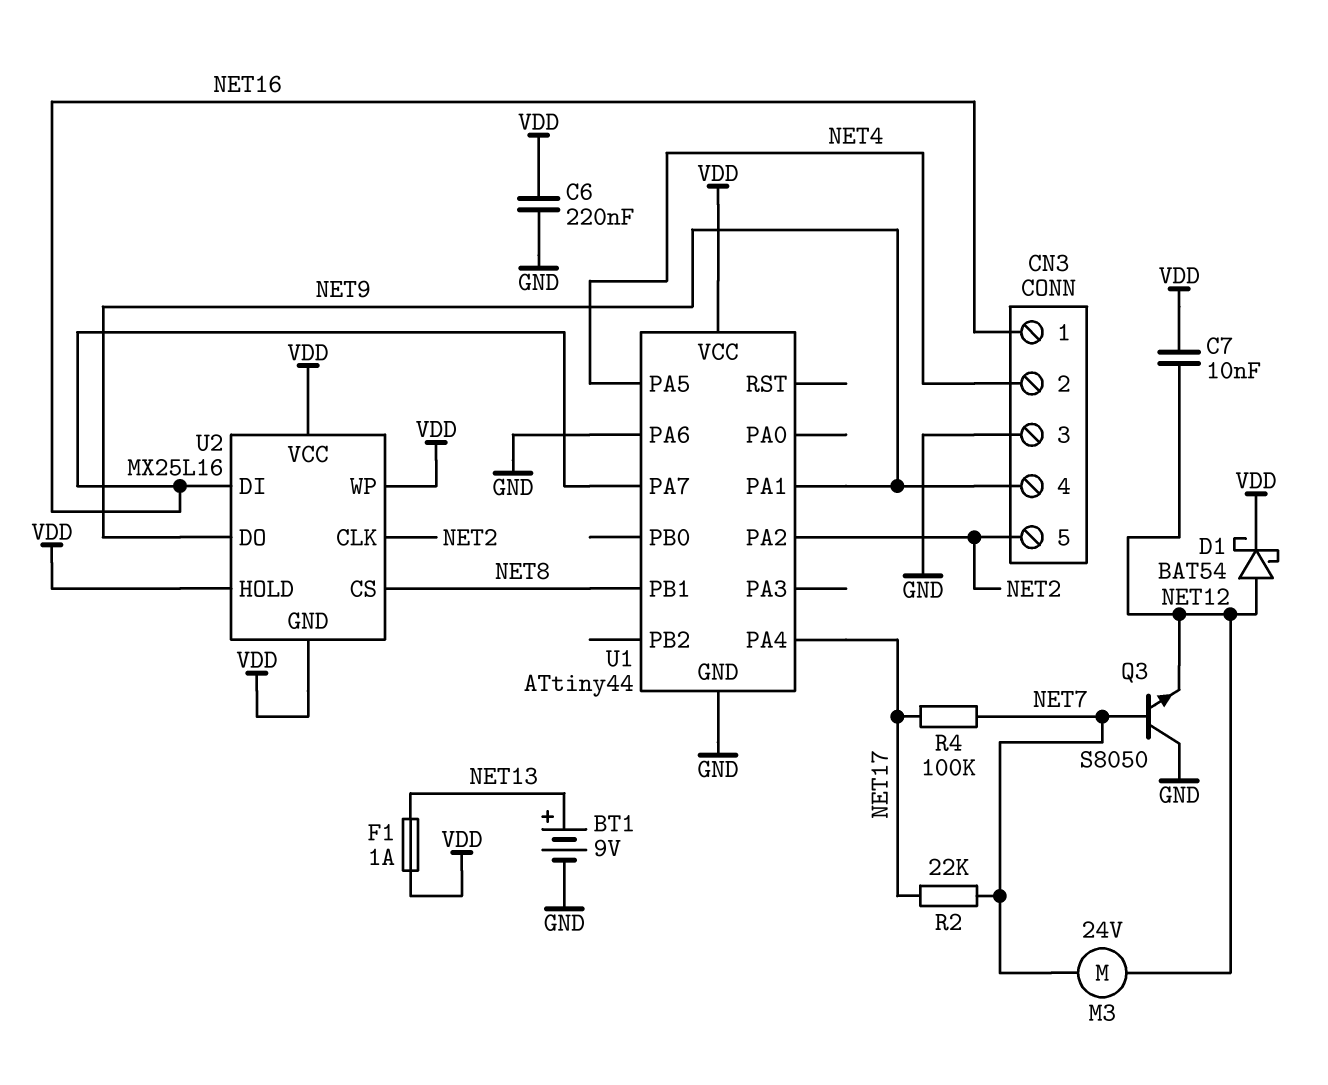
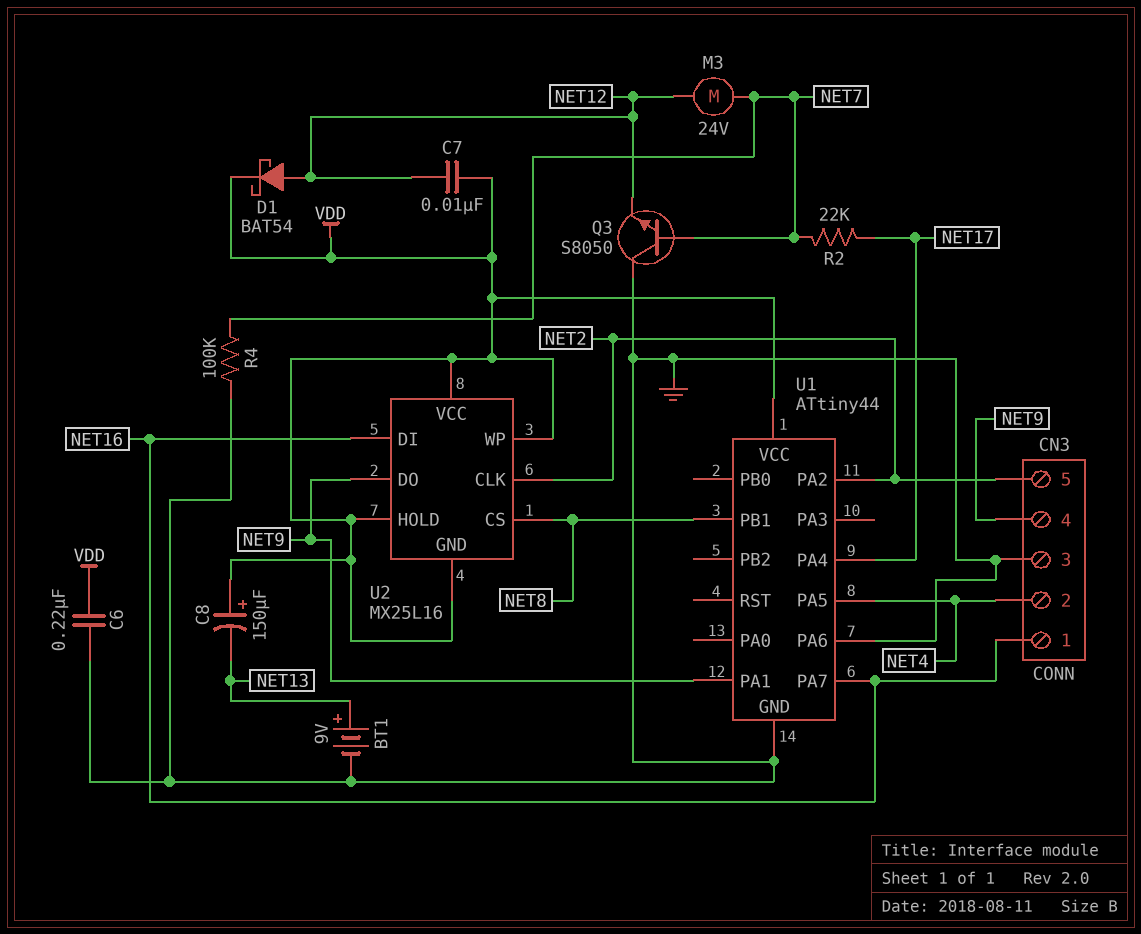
C8: none -> 150uF (plus VDD, minus NET13)
F1: 1A (NET13, VDD) -> none
R4: 100k (NET7, NET17) -> 100k (GND, NET7)

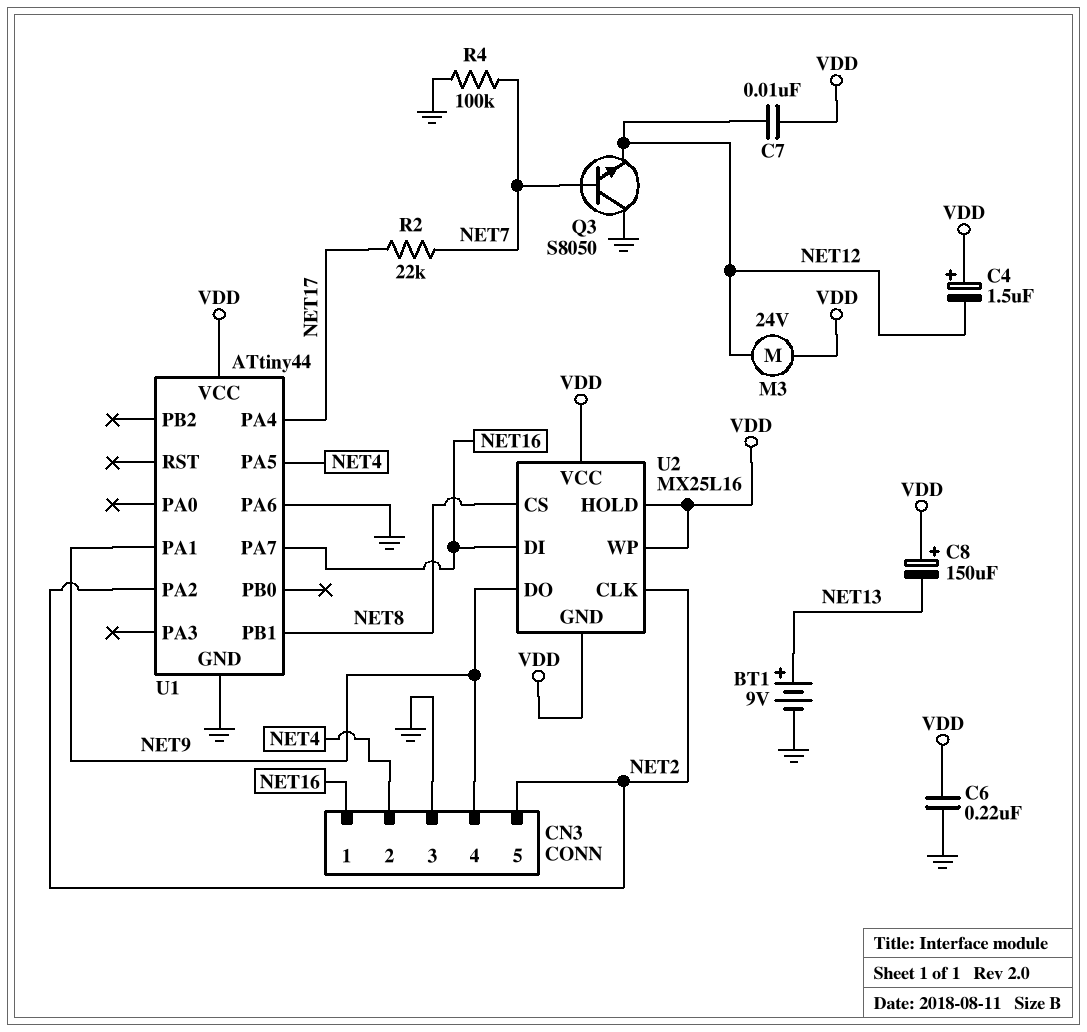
C4: none -> 1.5uF (plus VDD, minus NET12)
D1: schottky BAT54 (A NET12, K VDD) -> none
M3: motor 24V (NET7, NET12) -> motor 24V (NET12, VDD)

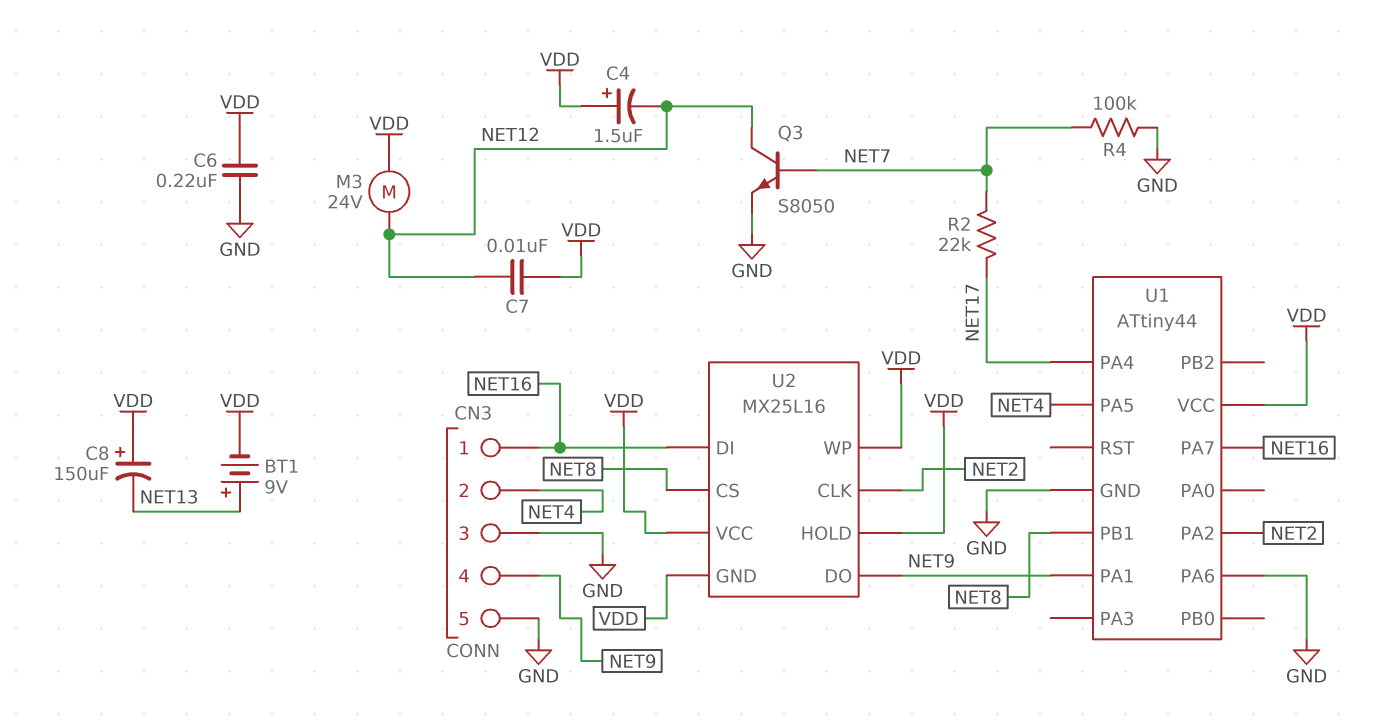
BT1: 9V (plus NET13, minus GND) -> 9V (plus NET13, minus VDD)
CN3 pin 5: NET2 -> GND
Q3: NPN S8050 (B NET7, C GND, E NET12) -> NPN S8050 (B NET7, C NET12, E GND)

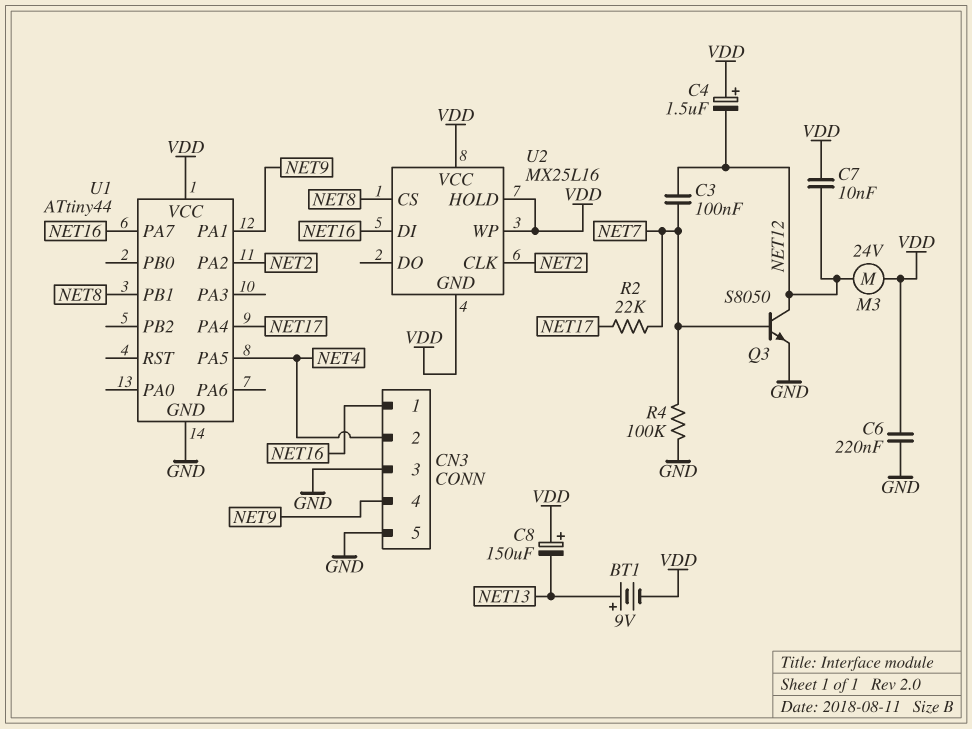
C3: none -> 100nF (NET7, NET12)
U1 pin PA6: GND -> none
U2 pin DO: NET9 -> none

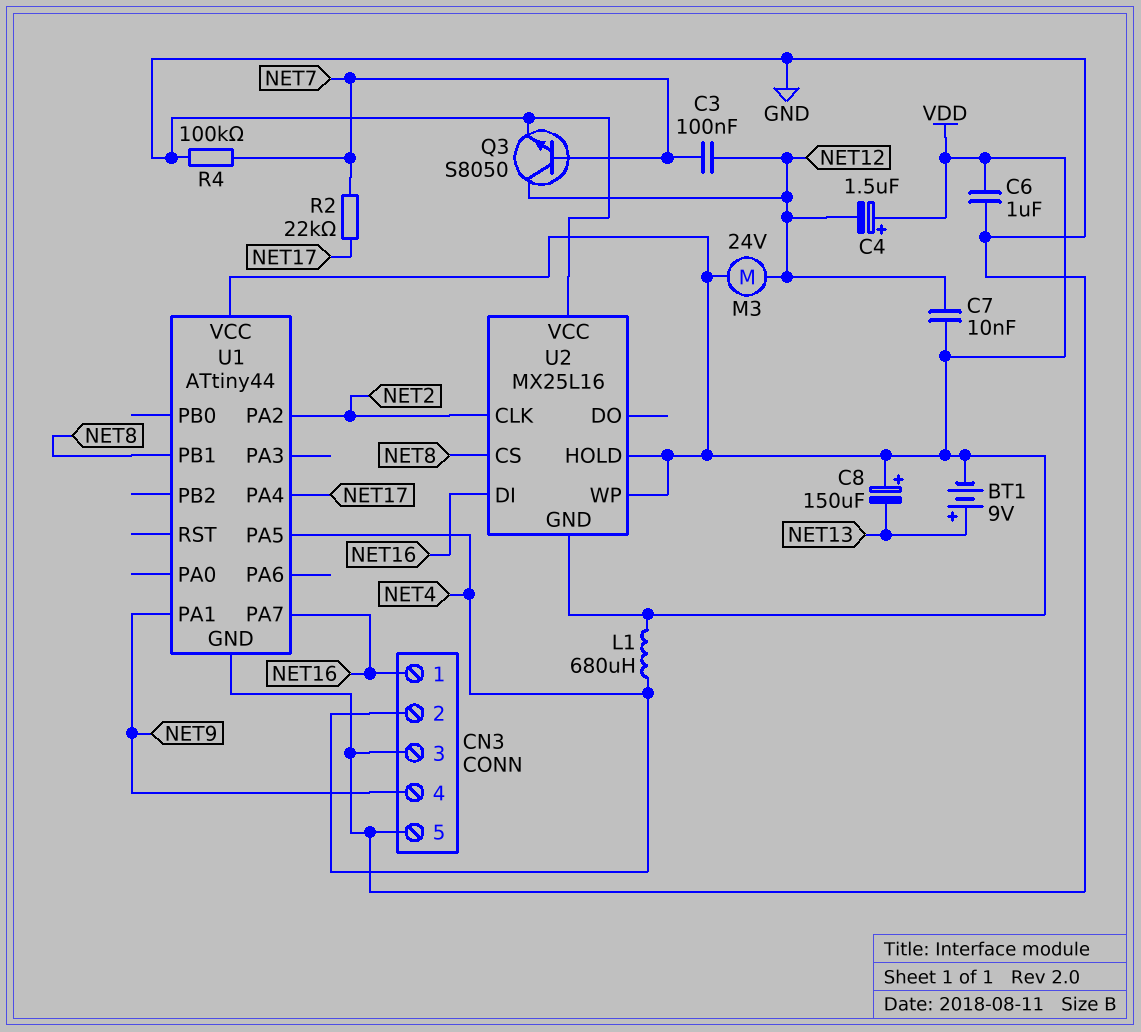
C6: 220nF (GND, VDD) -> 1uF (GND, VDD)
L1: none -> 680uH (NET4, VDD)
U2 pin VCC: VDD -> GND

